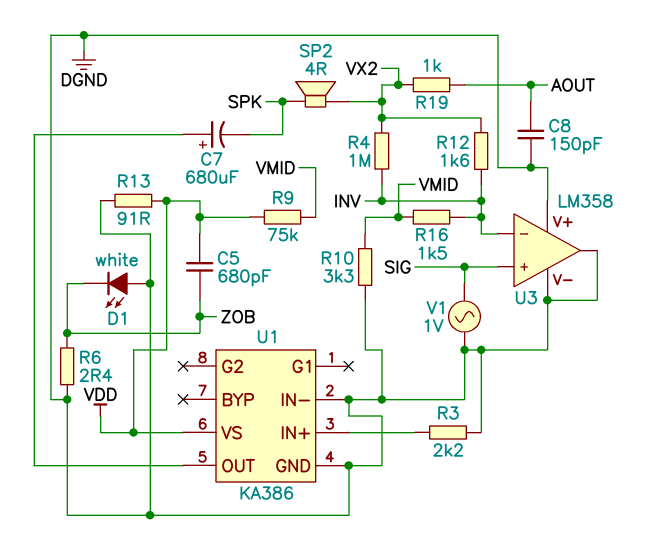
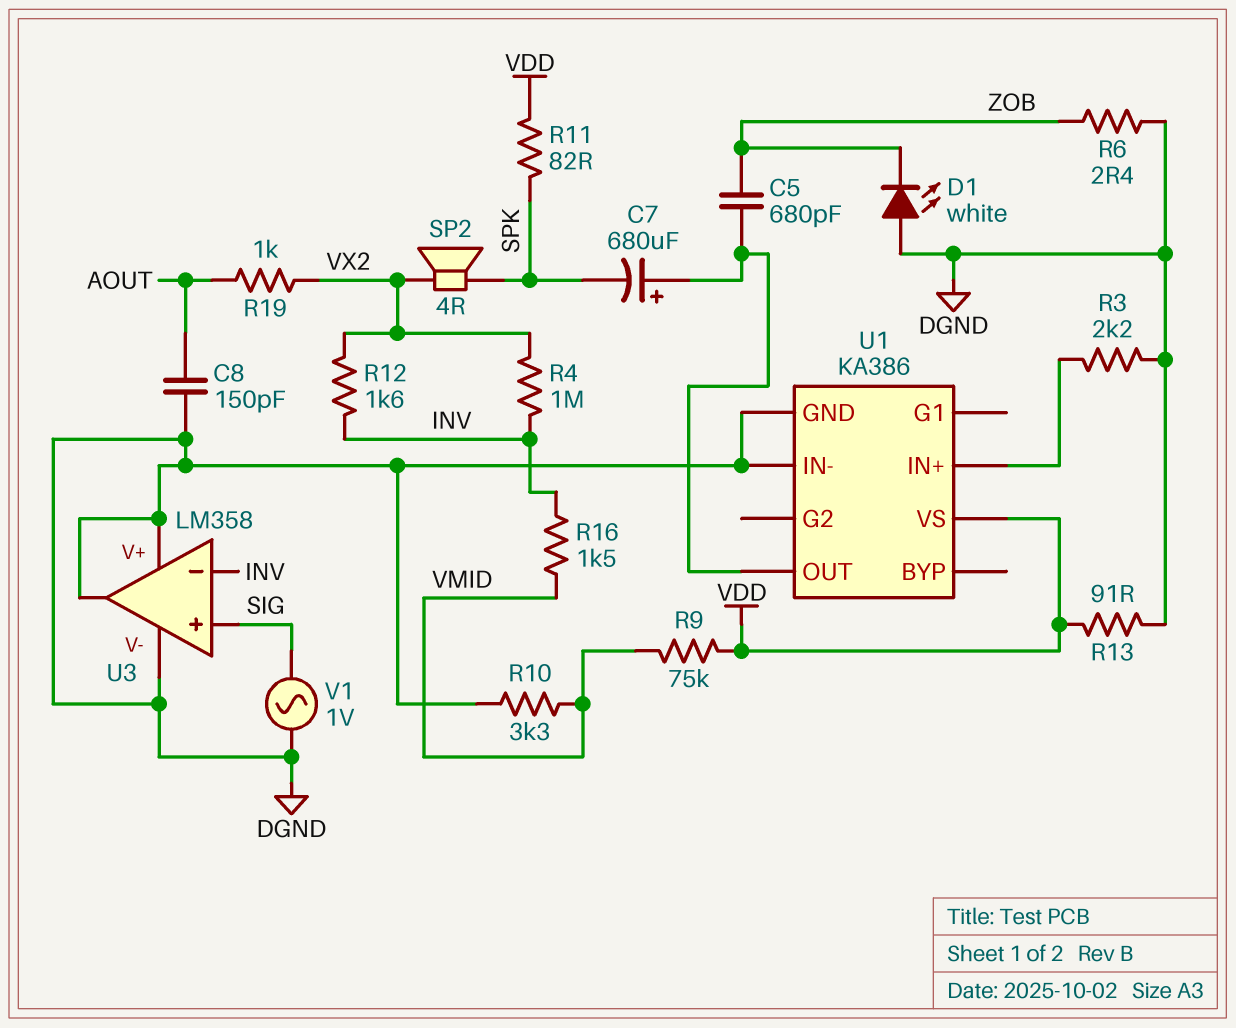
C5: 680pF (VDD, ZOB) -> 680pF (U1/OUT, ZOB)
R11: none -> 82 (SPK, VDD)

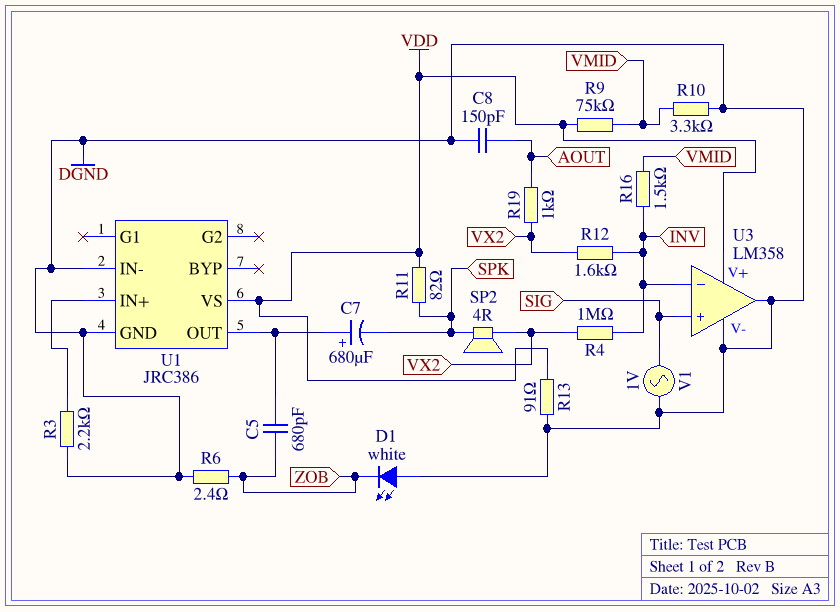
U1: KA386 -> JRC386
U3 pin V+: DGND -> VDD

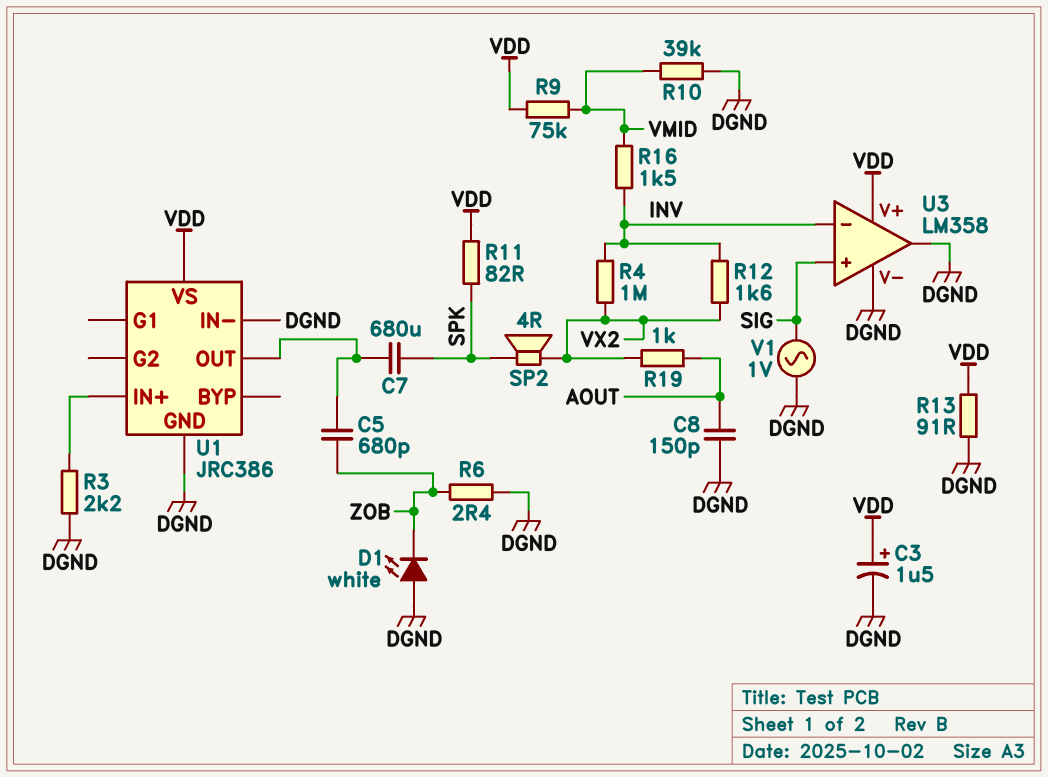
C3: none -> 1.5uF (plus VDD, minus DGND)
C7: 680uF (plus U1/OUT, minus SPK) -> 680uF (SPK, U1/OUT)
R10: 3.3k (DGND, VMID) -> 39k (DGND, VMID)

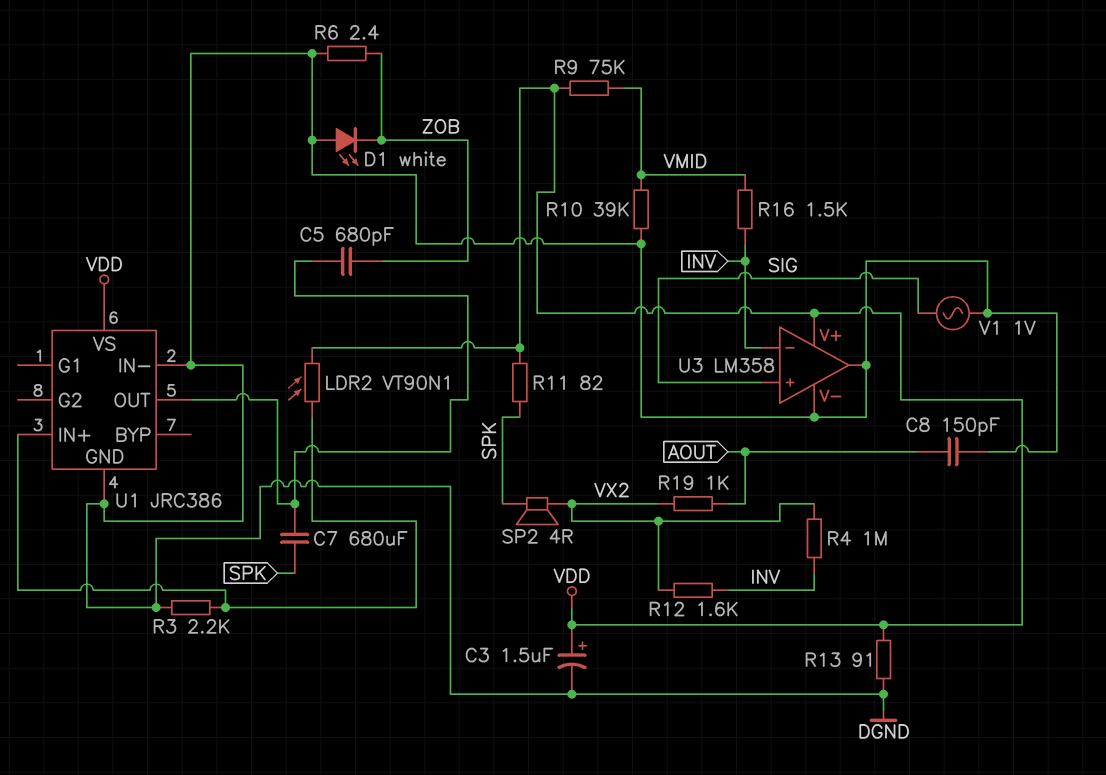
LDR2: none -> VT90N1 (U1/IN+, VDD)

